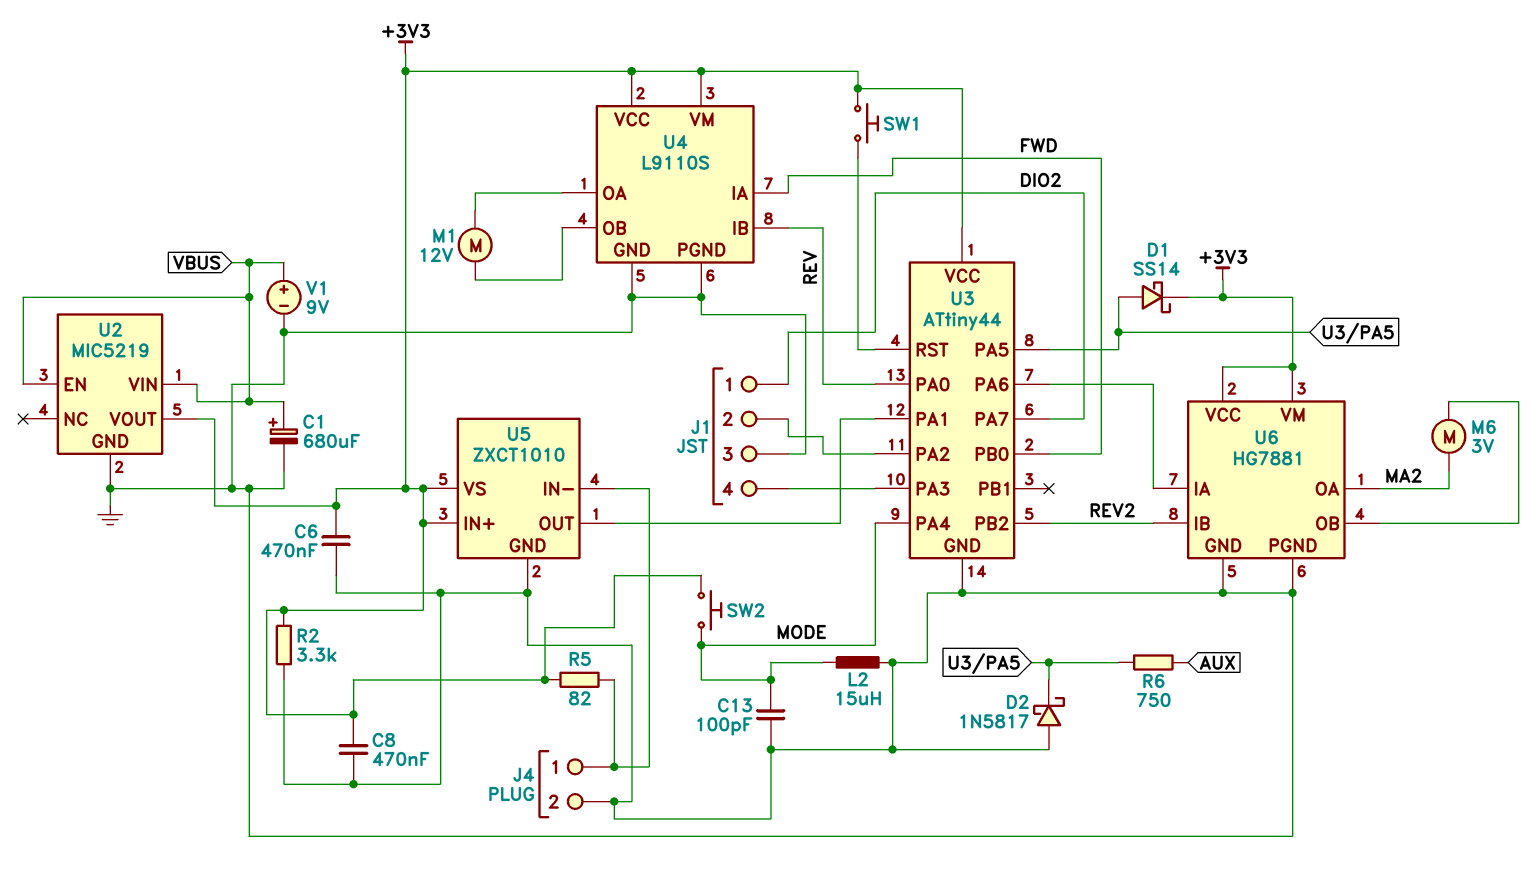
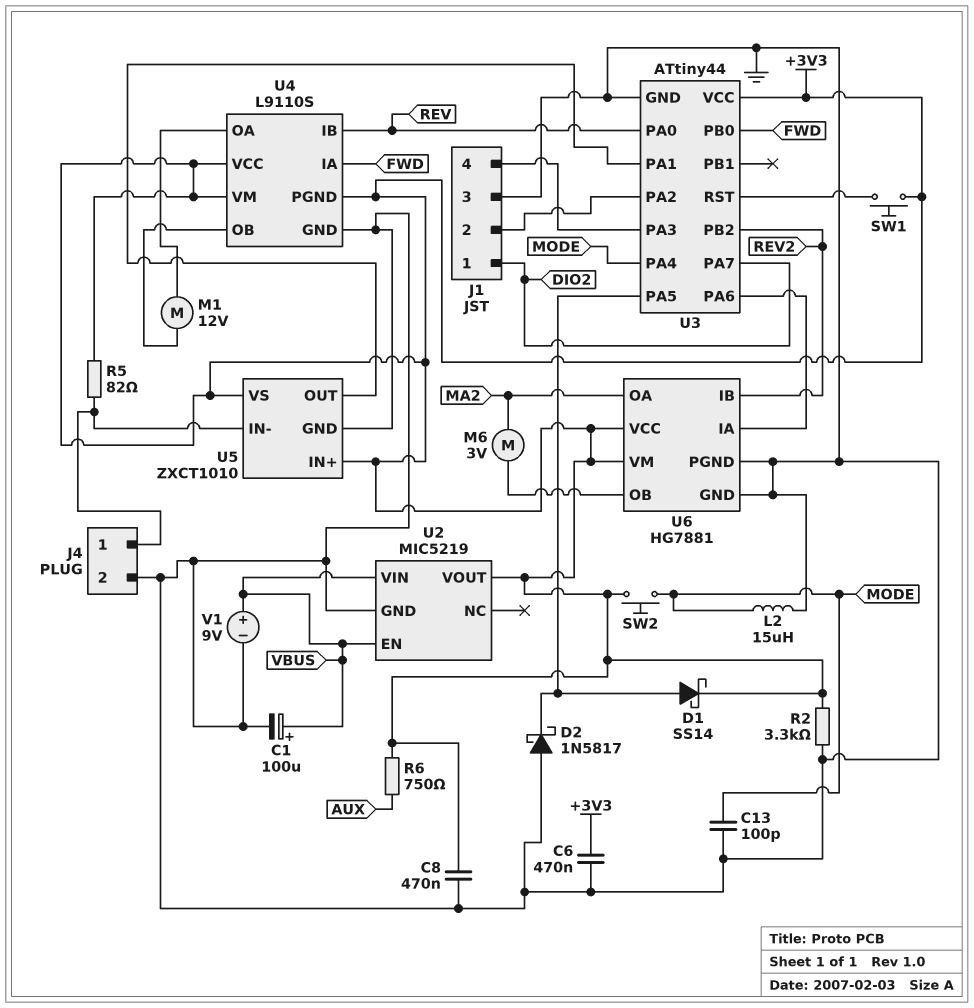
C1: 680uF (plus VBUS, minus GND) -> 100uF (plus VBUS, minus GND)
R6: 750 (AUX, U3/PA5) -> 750 (+3V3, AUX)
U4 pin PGND: GND -> +3V3

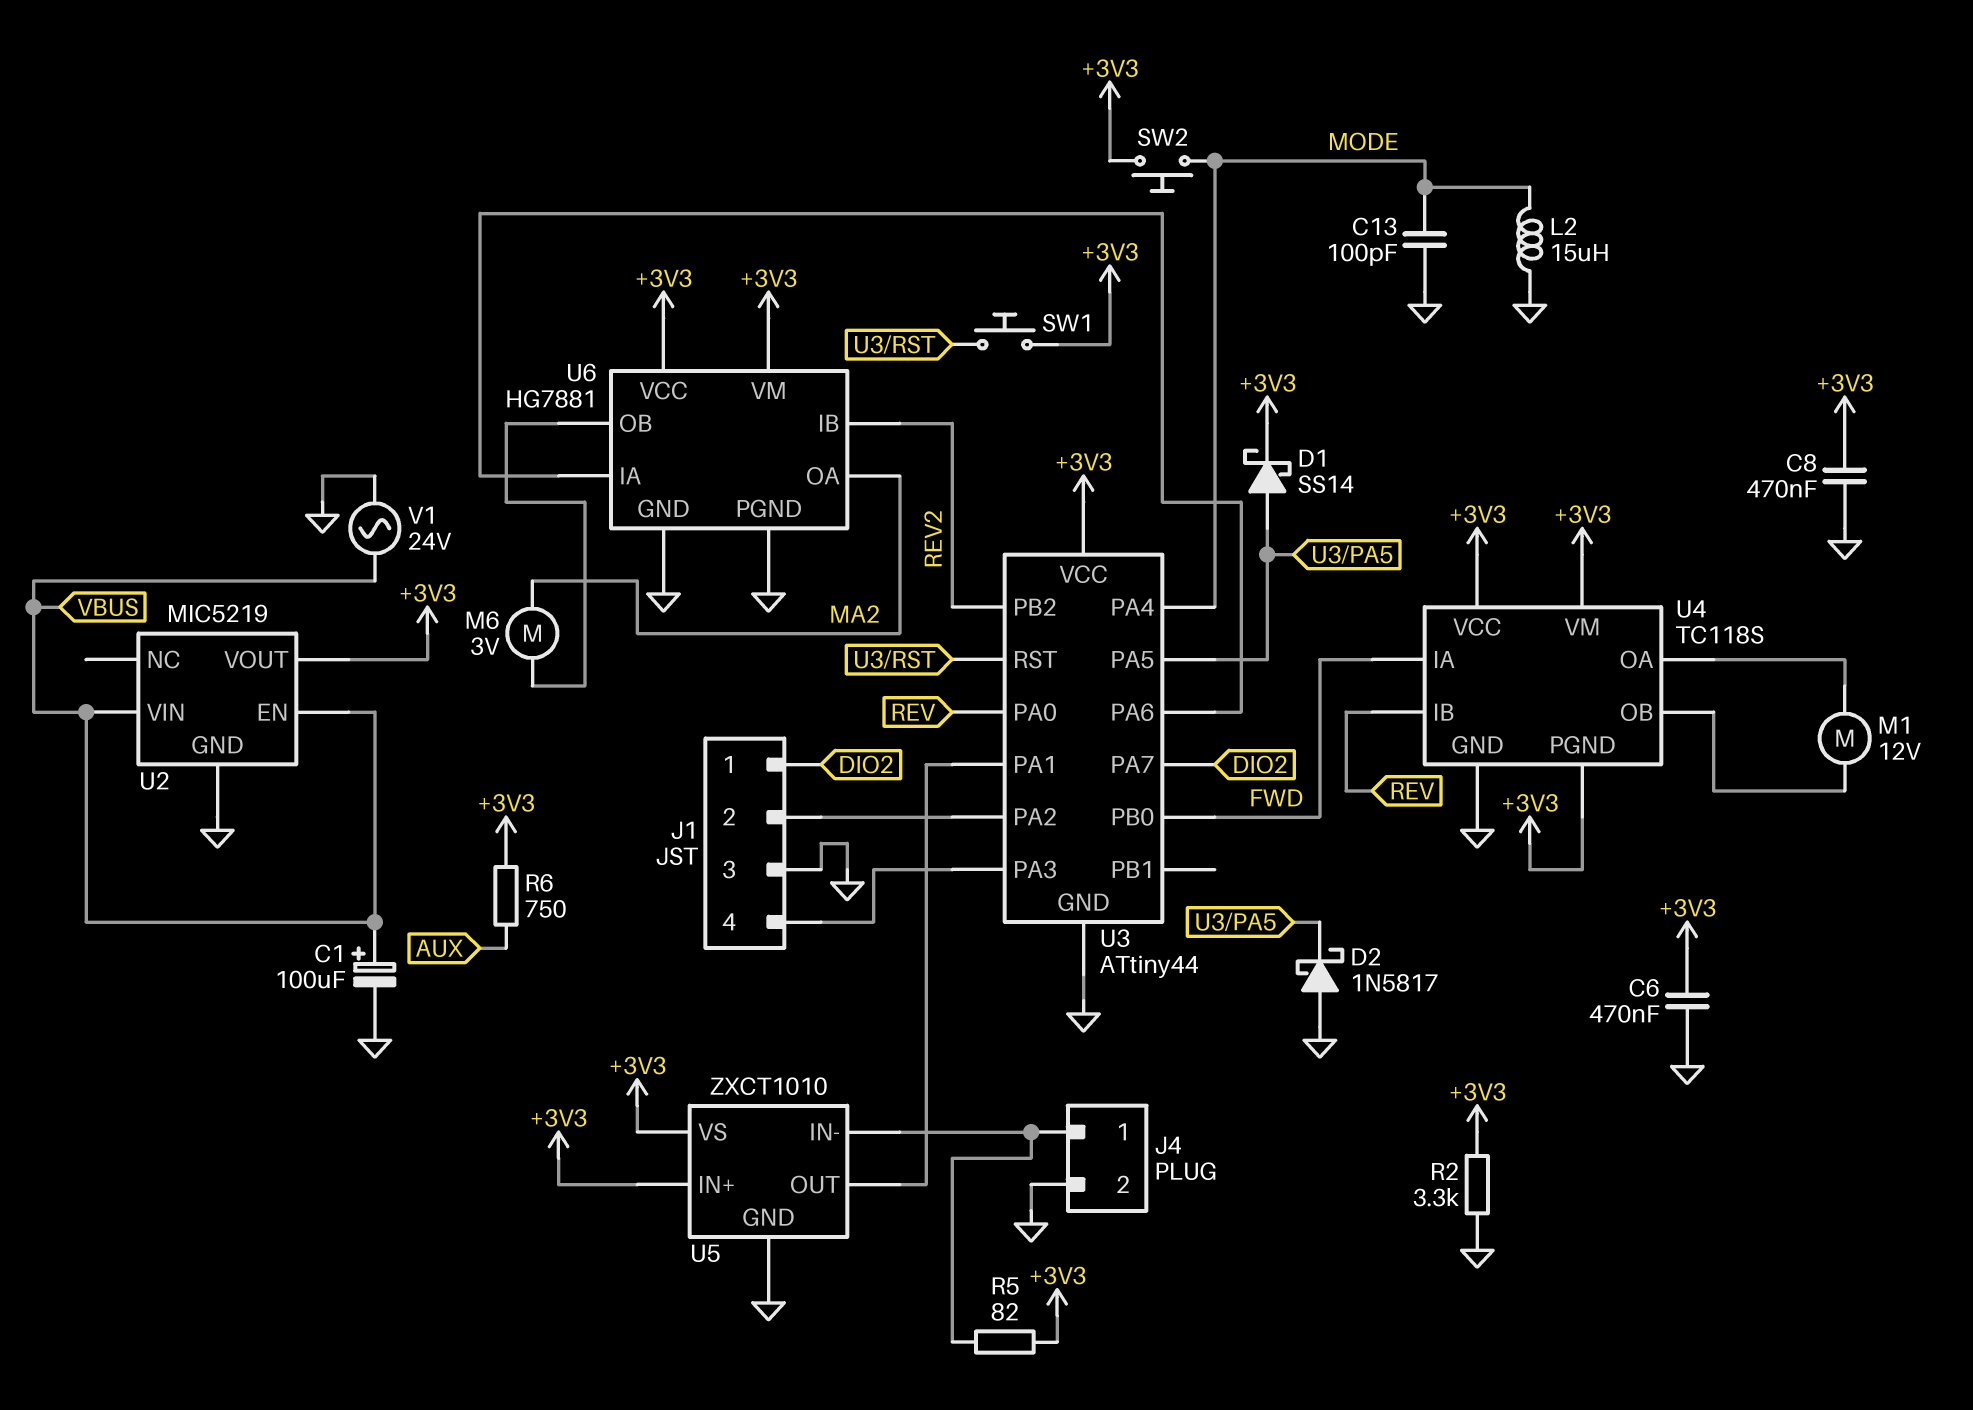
U4: L9110S -> TC118S
V1: 9V (plus VBUS, minus GND) -> AC 24V (GND, VBUS)

